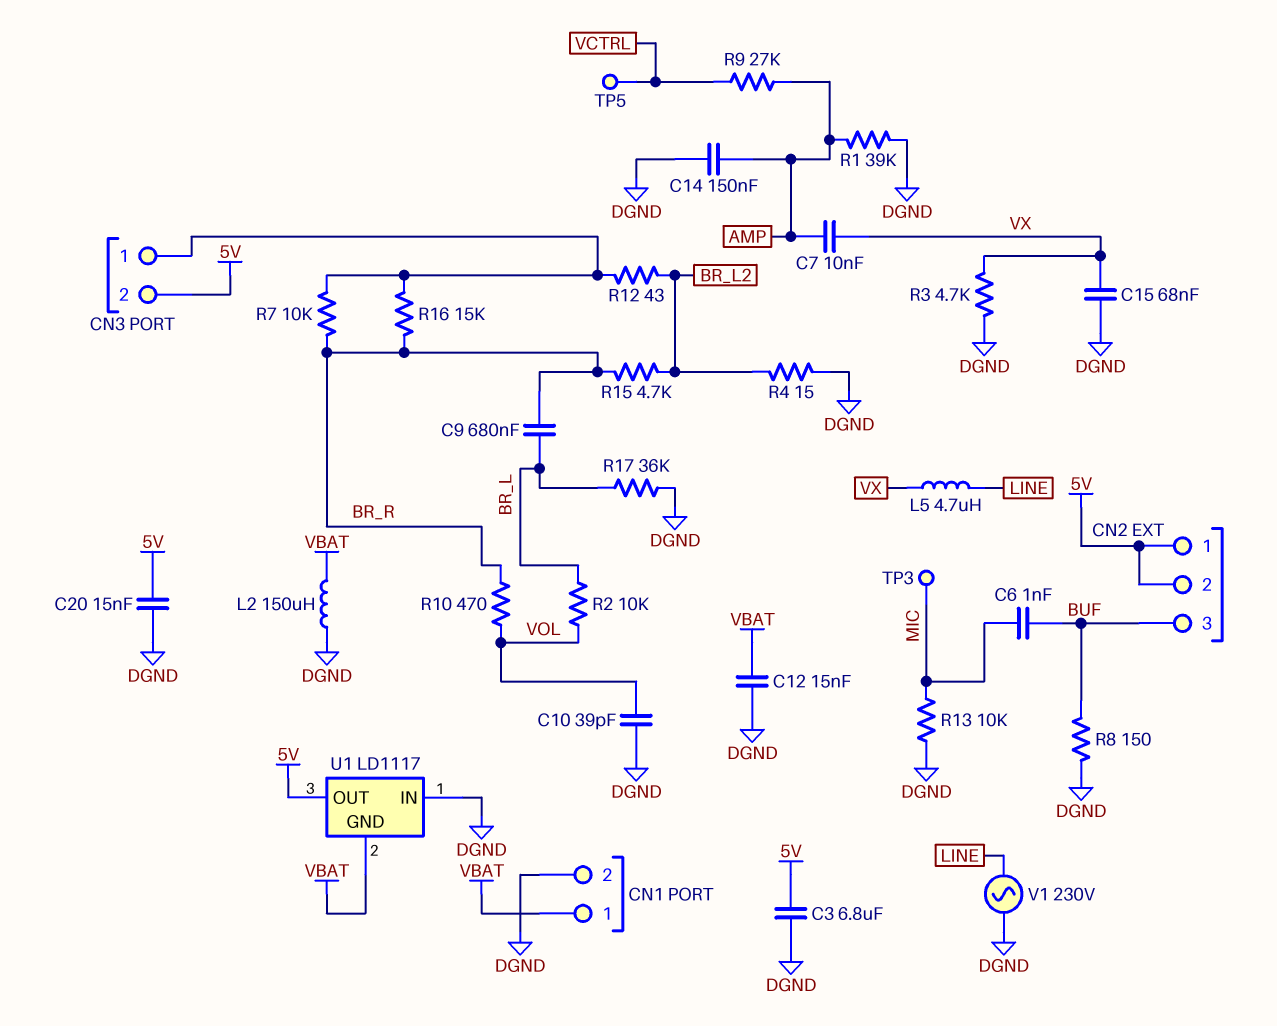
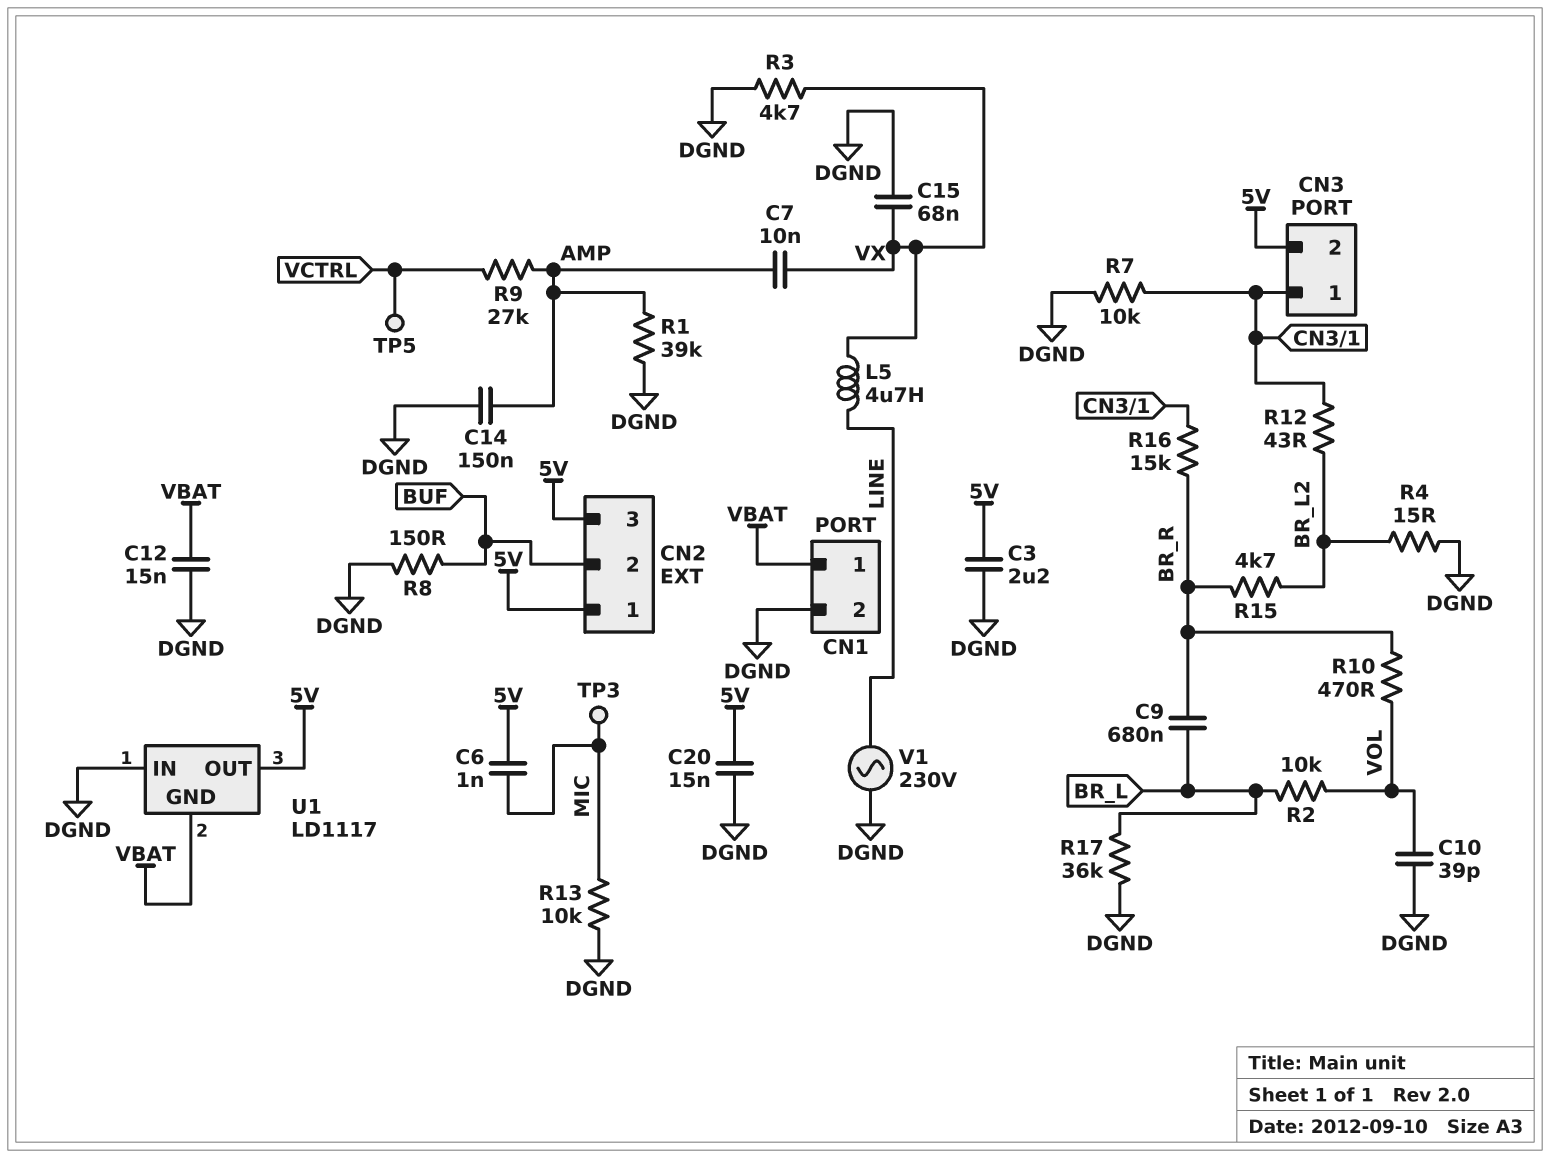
C3: 6.8uF (5V, DGND) -> 2.2uF (5V, DGND)
C6: 1nF (BUF, MIC) -> 1nF (5V, MIC)
CN2 pin 2: 5V -> BUF
CN2 pin 3: BUF -> 5V
L2: 150uH (DGND, VBAT) -> none
R7: 10k (BR_R, CN3/1) -> 10k (CN3/1, DGND)

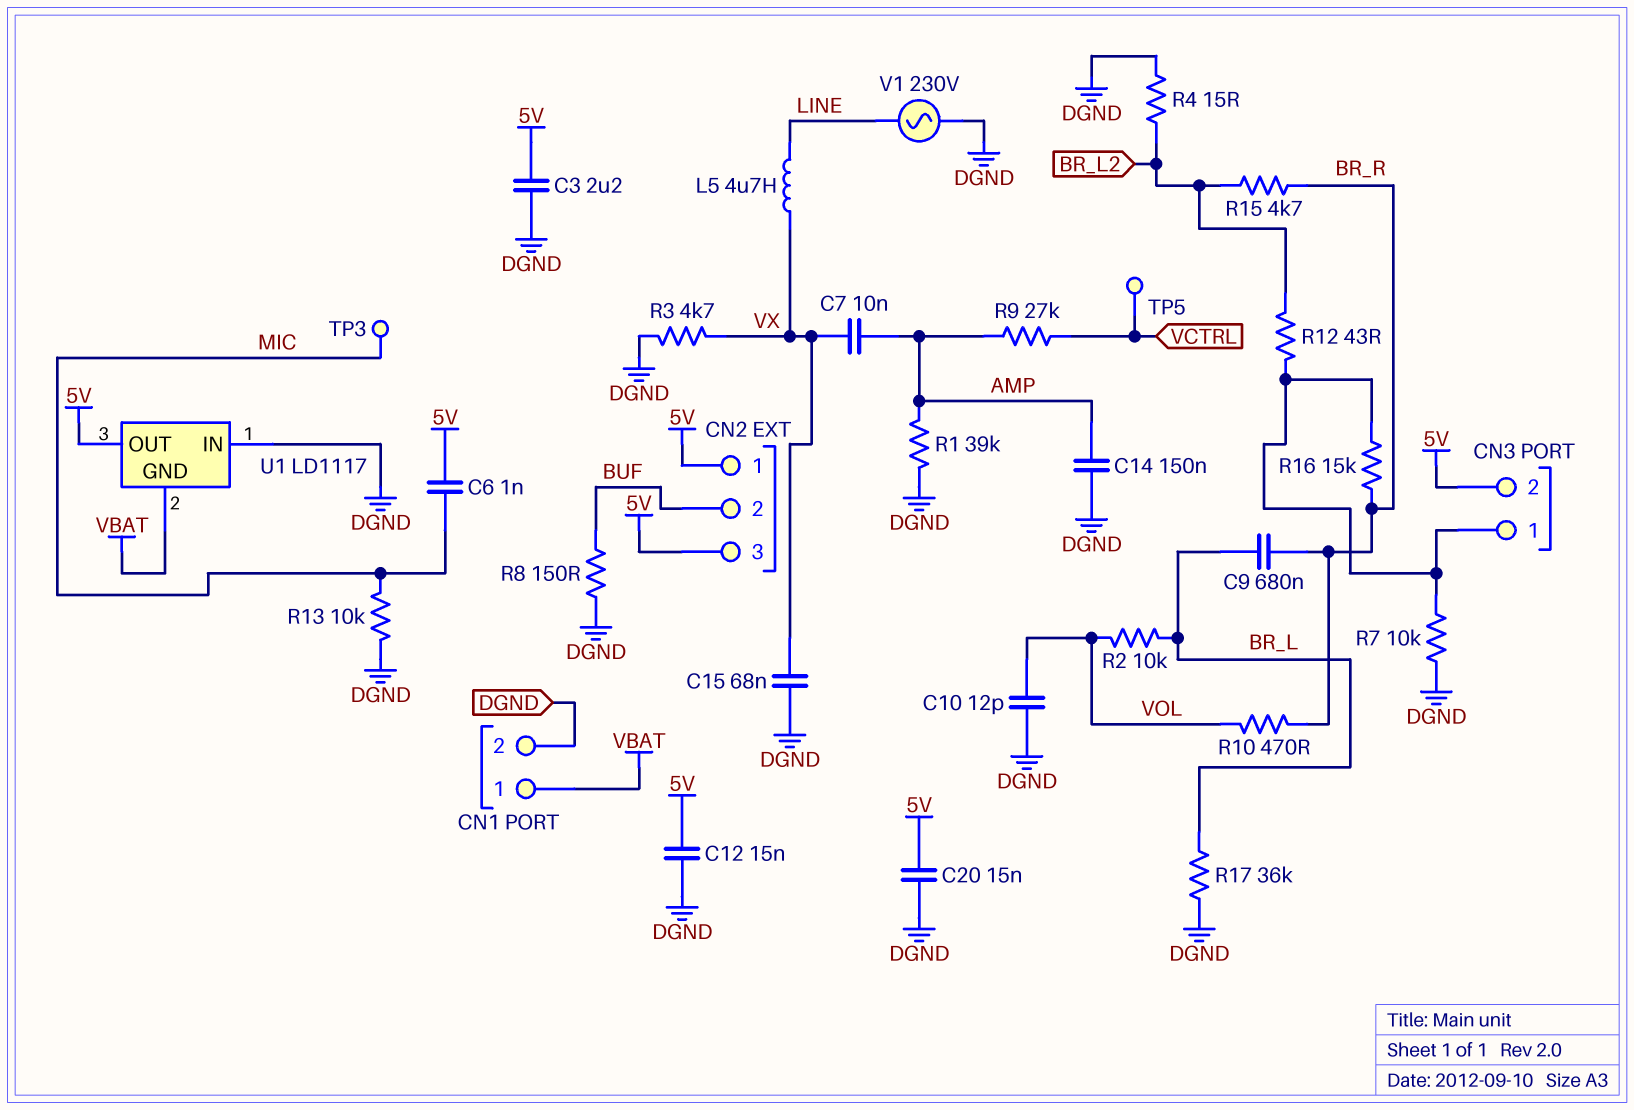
C10: 39pF (DGND, VOL) -> 12pF (DGND, VOL)
C12: 15nF (DGND, VBAT) -> 15nF (5V, DGND)

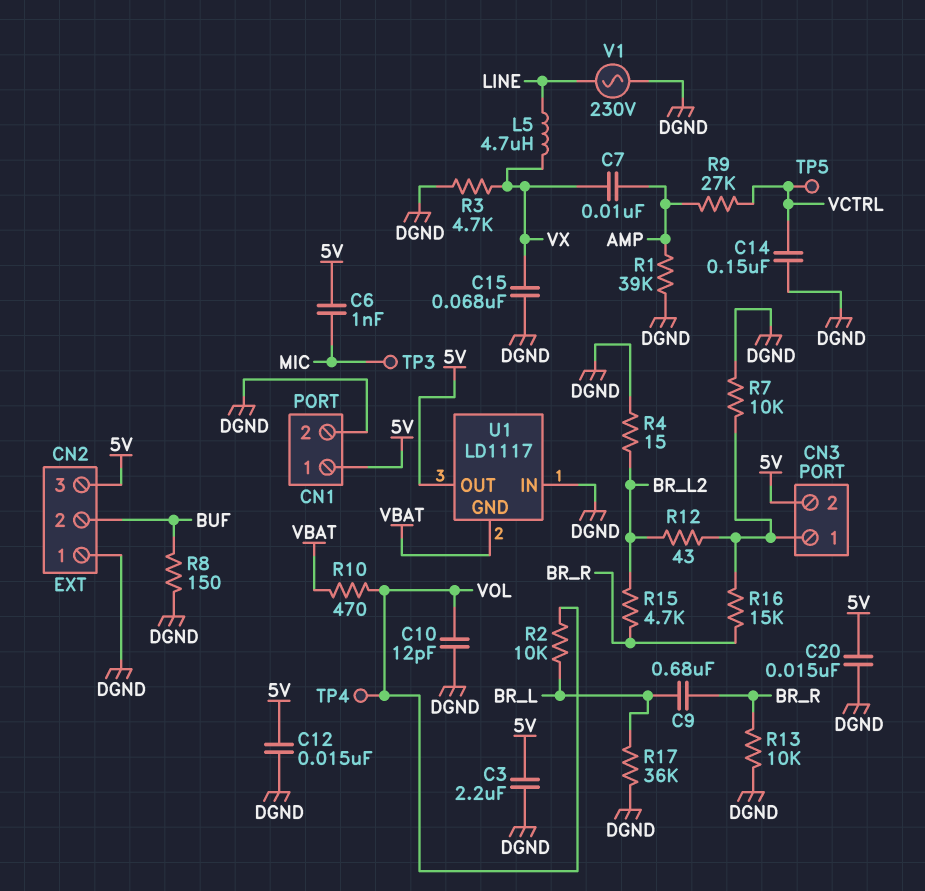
C14: 150nF (AMP, DGND) -> 150nF (DGND, VCTRL)
CN1 pin 1: VBAT -> 5V
CN2 pin 1: 5V -> DGND
R10: 470 (BR_R, VOL) -> 470 (VBAT, VOL)
R13: 10k (DGND, MIC) -> 10k (BR_R, DGND)
TP4: none -> test point (VOL)

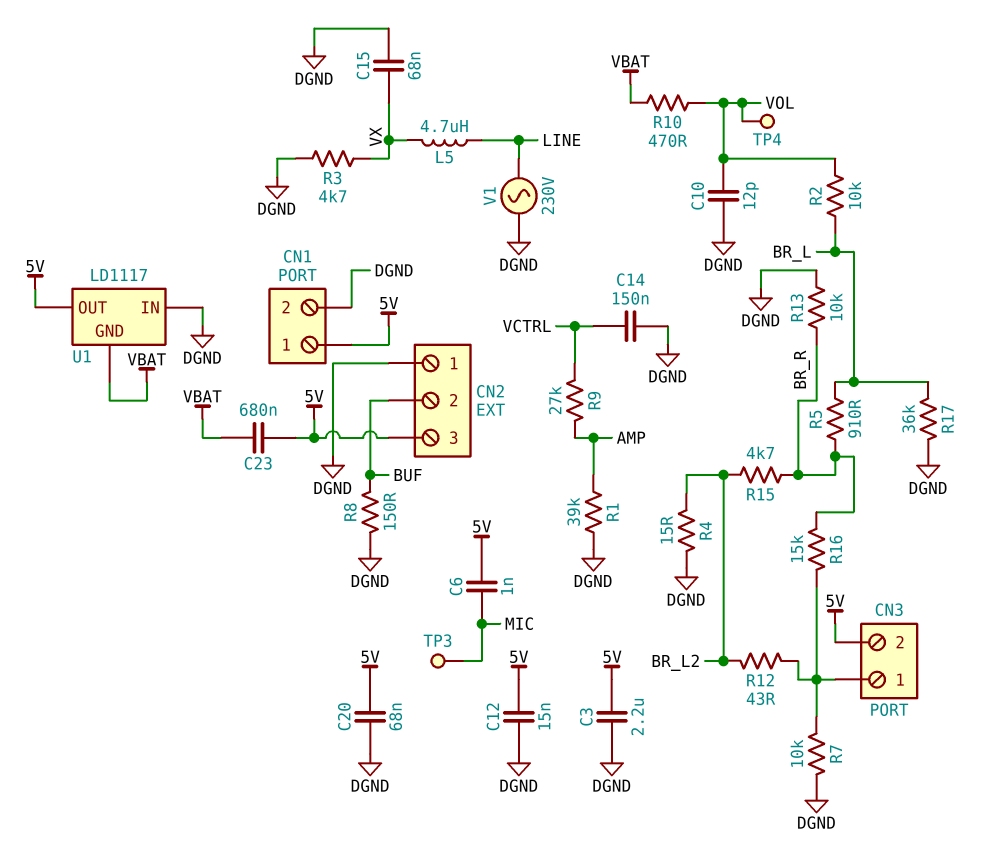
C7: 10nF (AMP, VX) -> none
C9: 680nF (BR_L, BR_R) -> none
C20: 15nF (5V, DGND) -> 68nF (5V, DGND)
C23: none -> 680nF (5V, VBAT)
R5: none -> 910 (BR_L, BR_R)
TP5: test point (VCTRL) -> none

